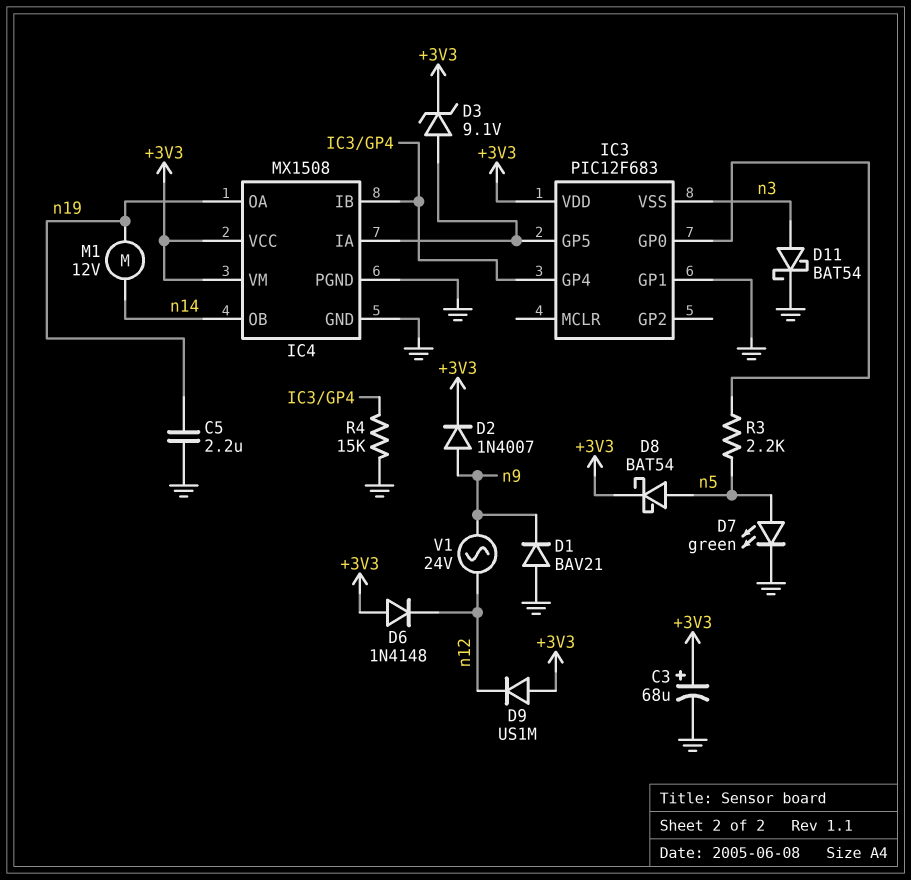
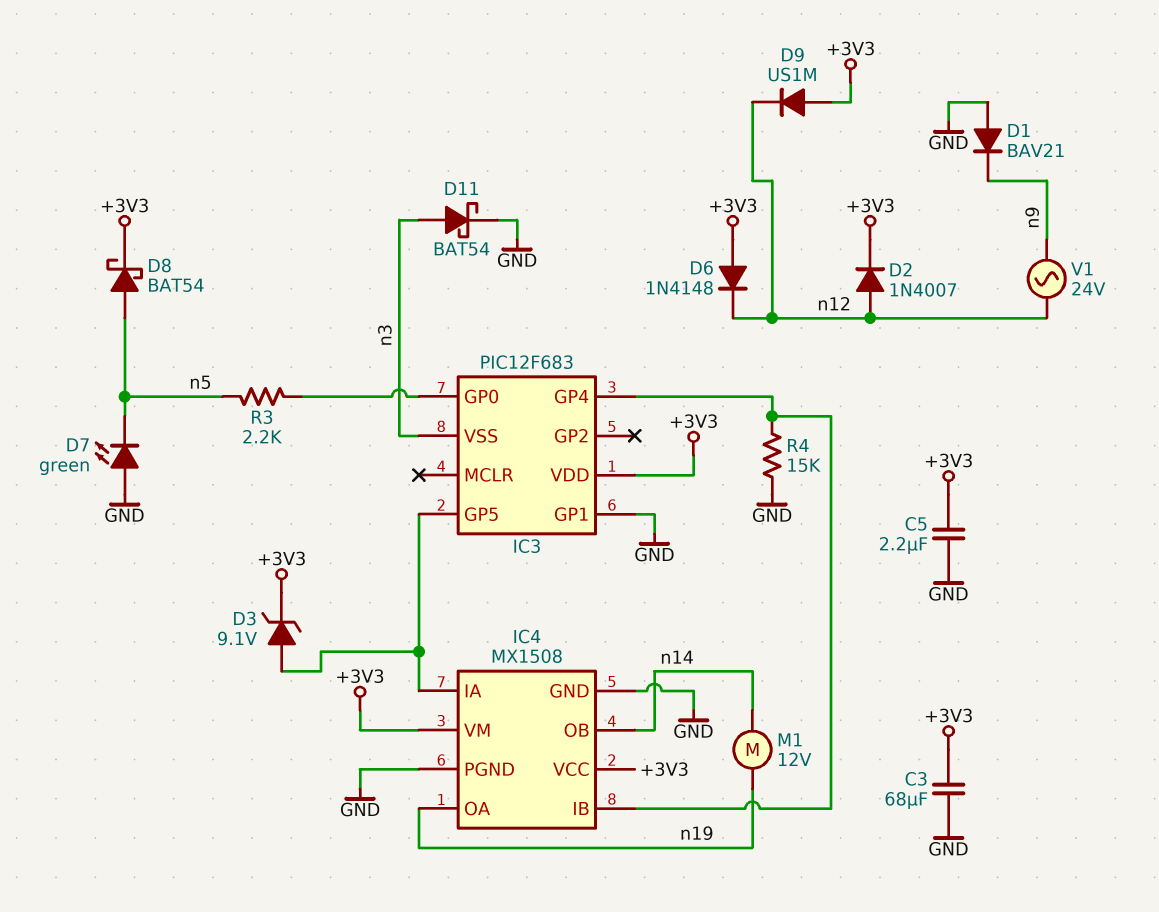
C3: 68uF (plus +3V3, minus GND) -> 68uF (+3V3, GND)
C5: 2.2uF (GND, n19) -> 2.2uF (+3V3, GND)
D2: diode 1N4007 (A n9, K +3V3) -> diode 1N4007 (A n12, K +3V3)
D7: LED green (A n5, K GND) -> LED green (A GND, K n5)

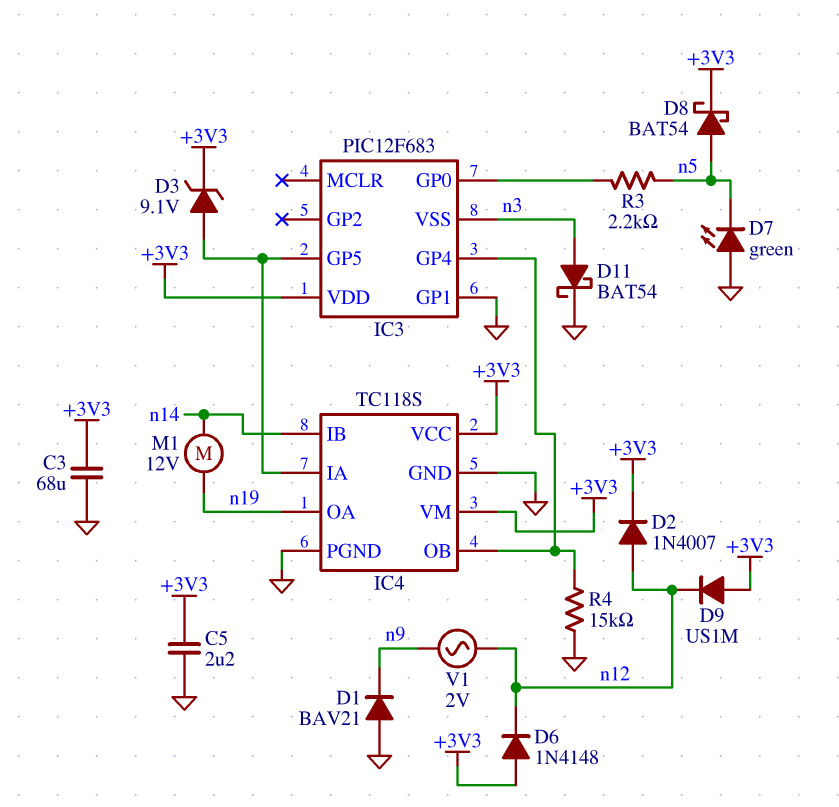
IC4: MX1508 -> TC118S
IC4 pin IB: IC3/GP4 -> n14
IC4 pin OB: n14 -> IC3/GP4
V1: AC 24V (n9, n12) -> AC 2V (n9, n12)

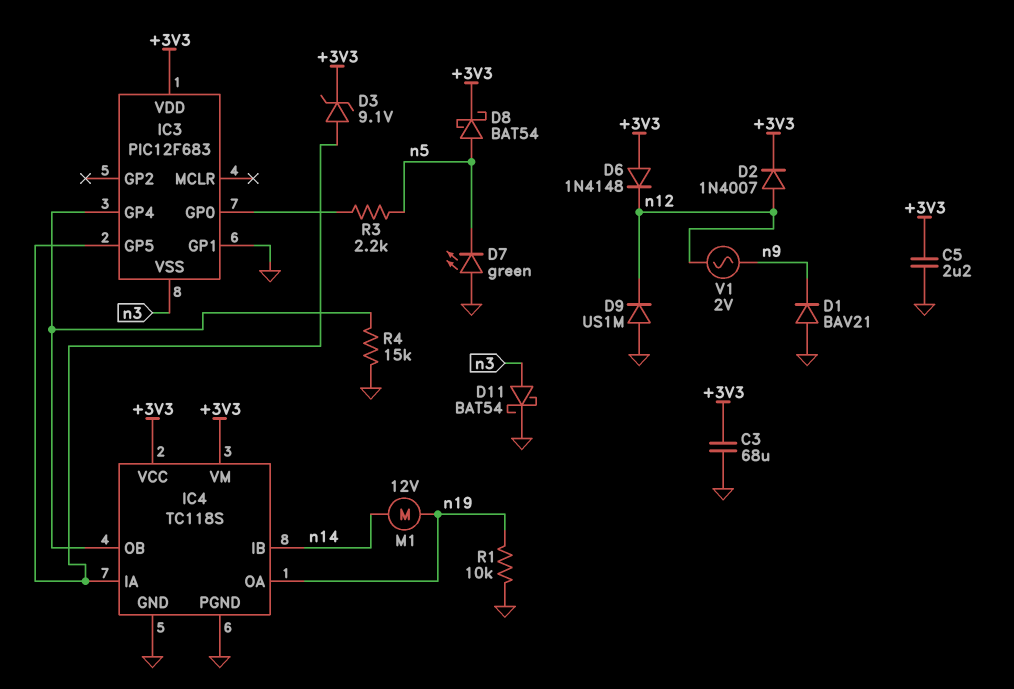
D9: diode US1M (A +3V3, K n12) -> diode US1M (A GND, K n12)
R1: none -> 10k (GND, n19)

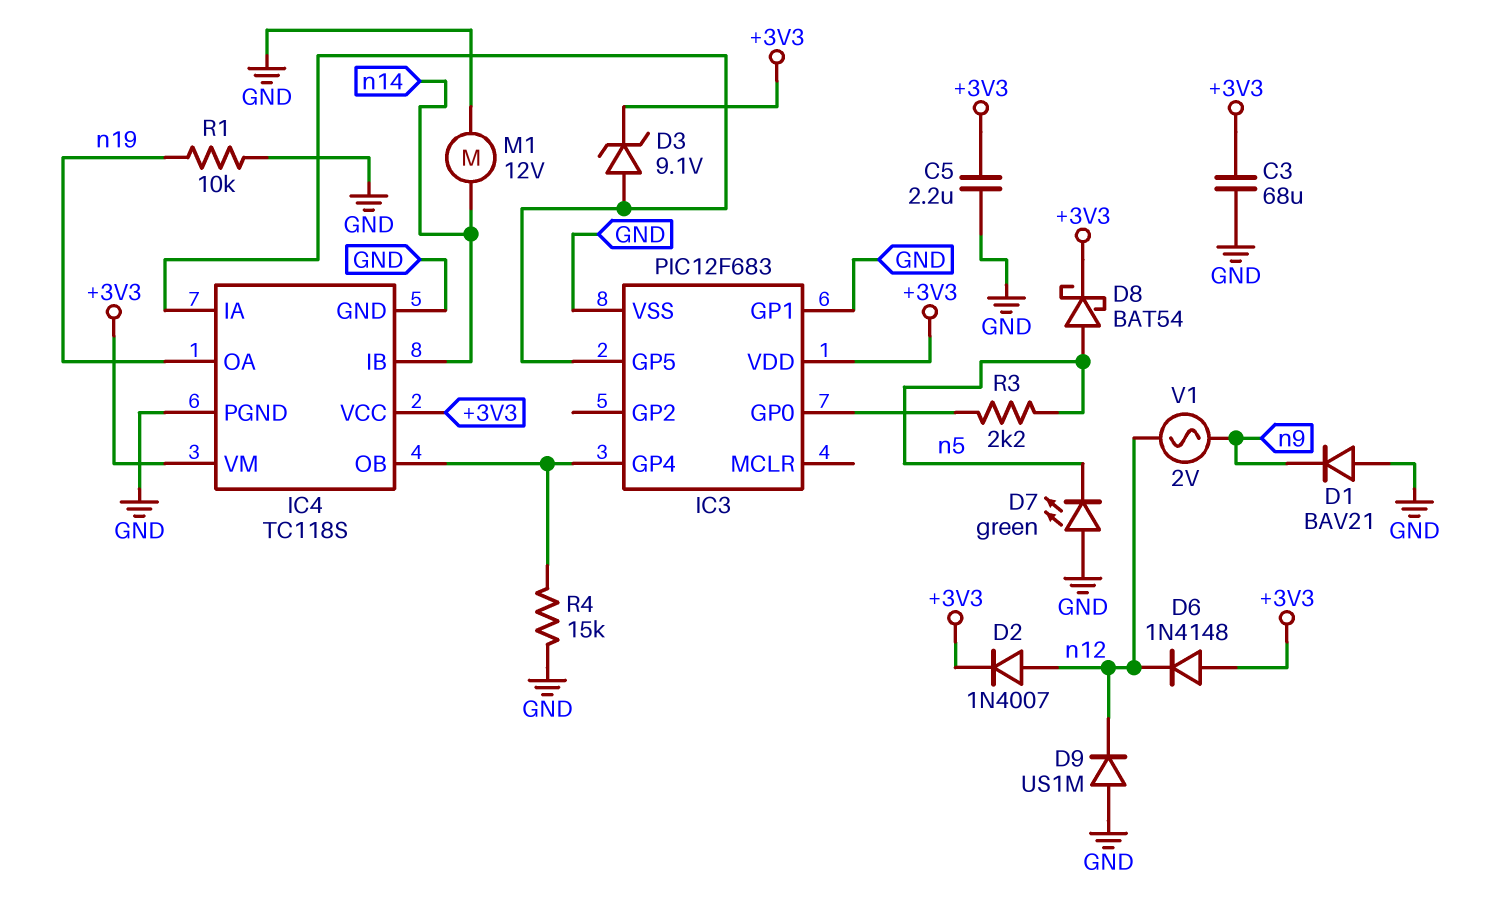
D11: schottky BAT54 (A n3, K GND) -> none
IC3 pin VSS: n3 -> GND
M1: motor 12V (n14, n19) -> motor 12V (GND, n14)

